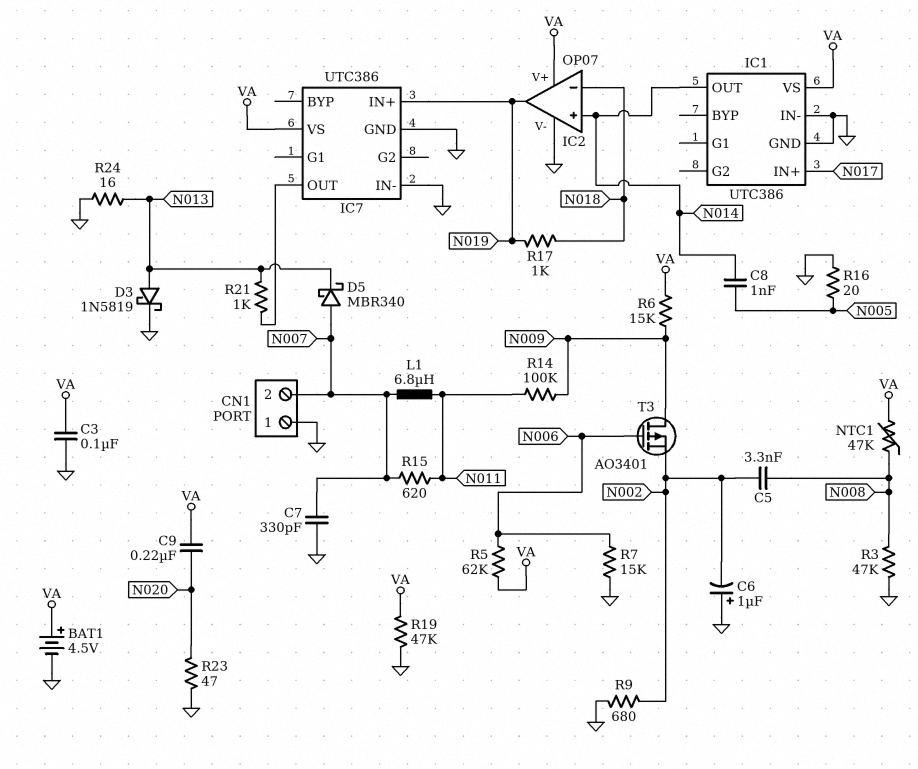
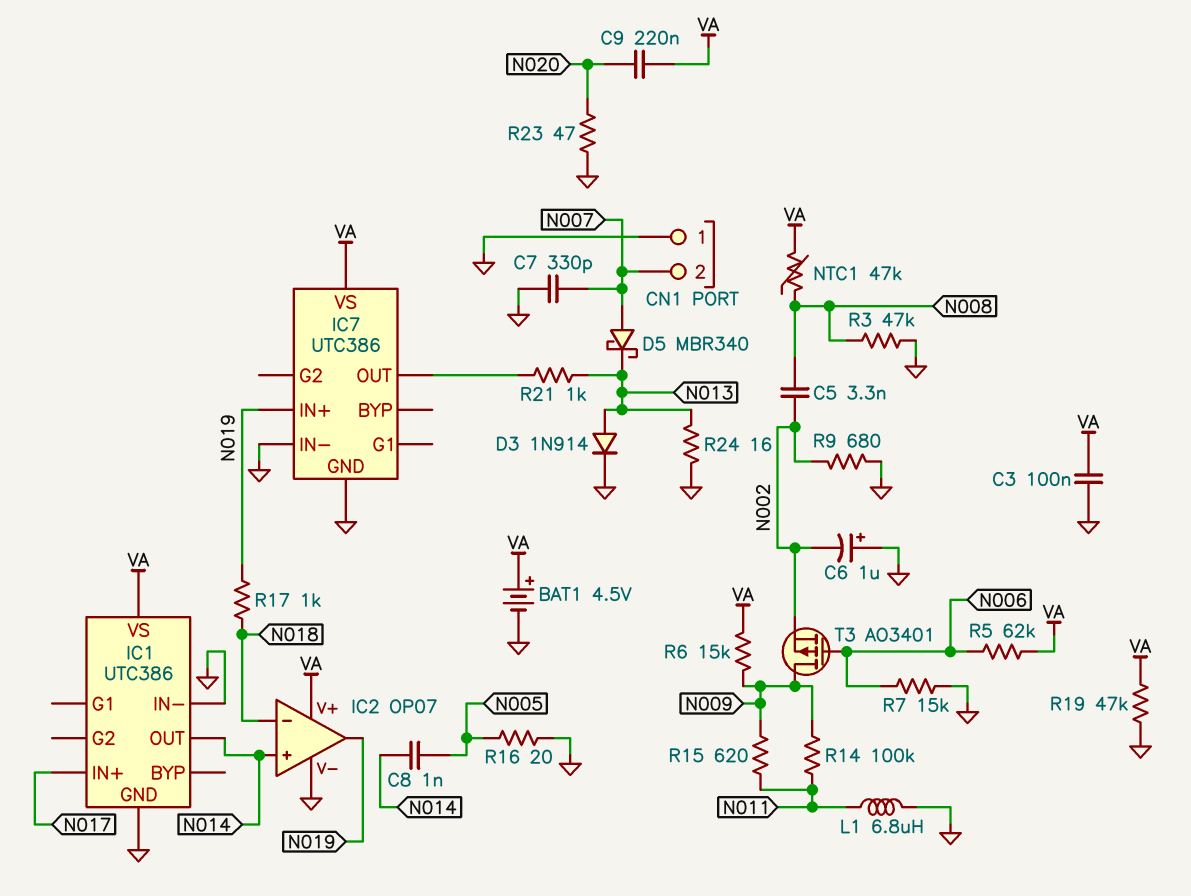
D3: schottky 1N5819 (A N013, K GND) -> diode 1N914 (A N013, K GND)
L1: 6.8uH (N007, N011) -> 6.8uH (GND, N011)
R15: 620 (N007, N011) -> 620 (N009, N011)

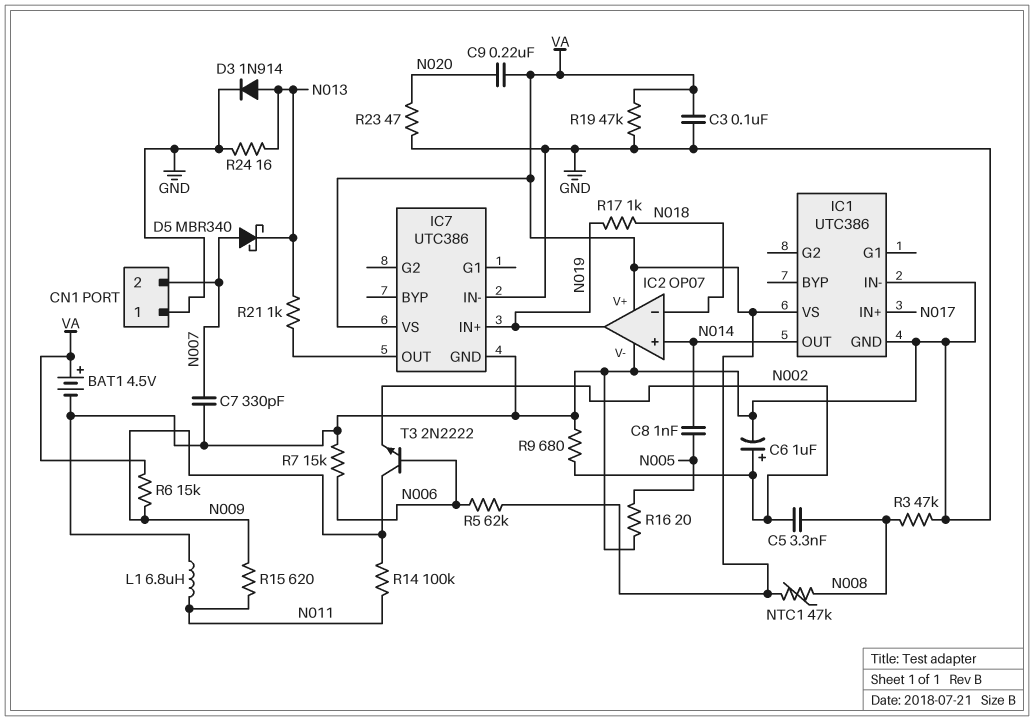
C6: 1uF (plus GND, minus N002) -> 1uF (plus N002, minus GND)
T3: PMOS AO3401 (G N006, D N009, S N002) -> NPN 2N2222 (B N006, C N009, E N002)

